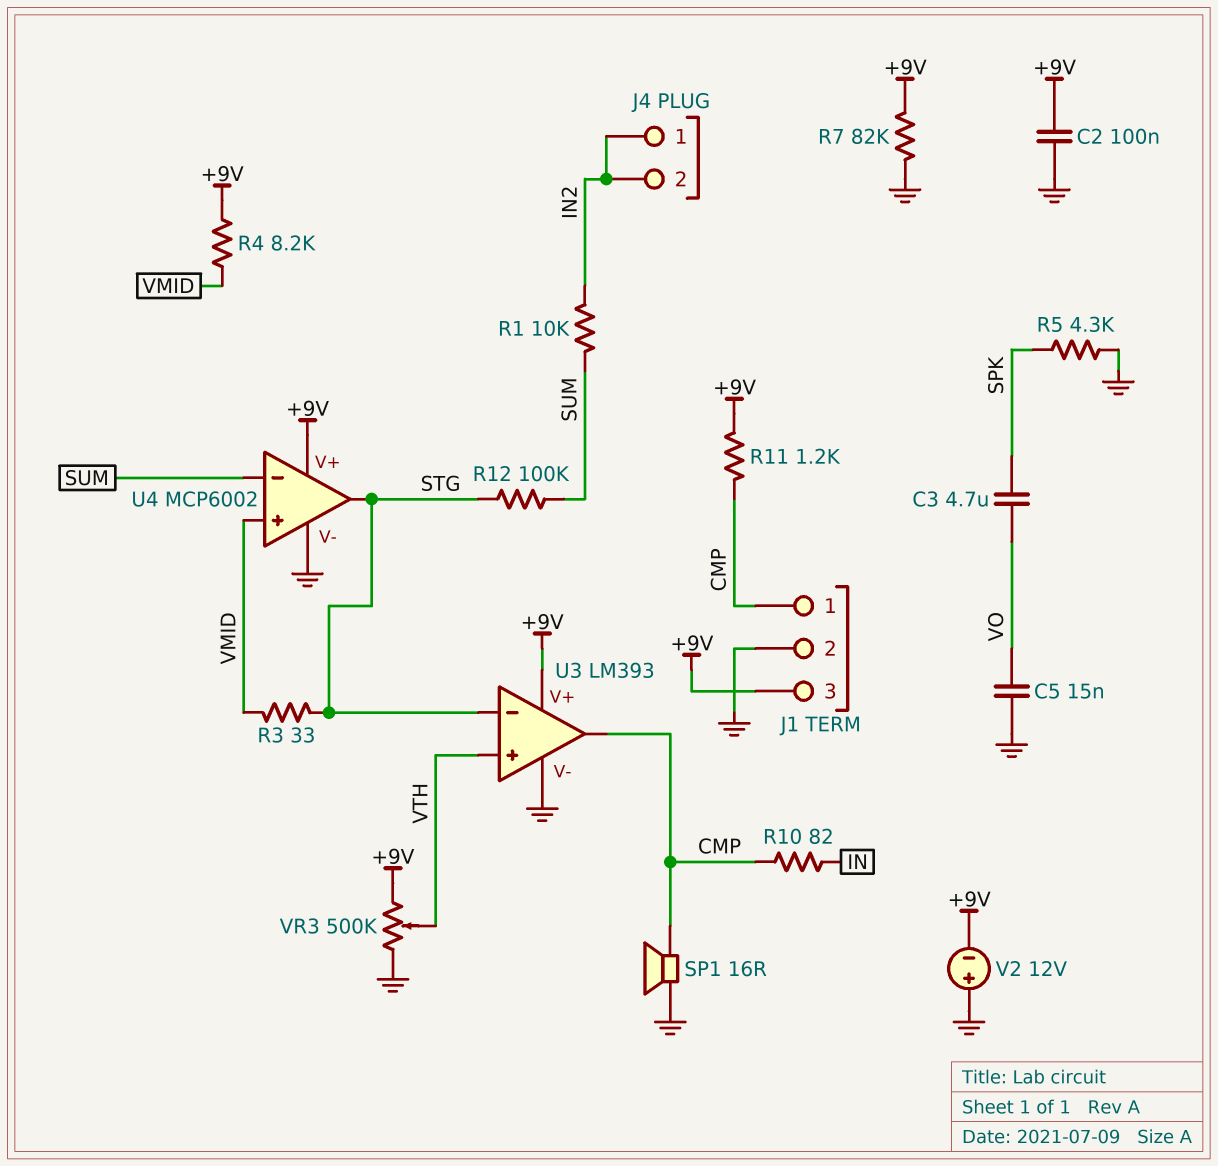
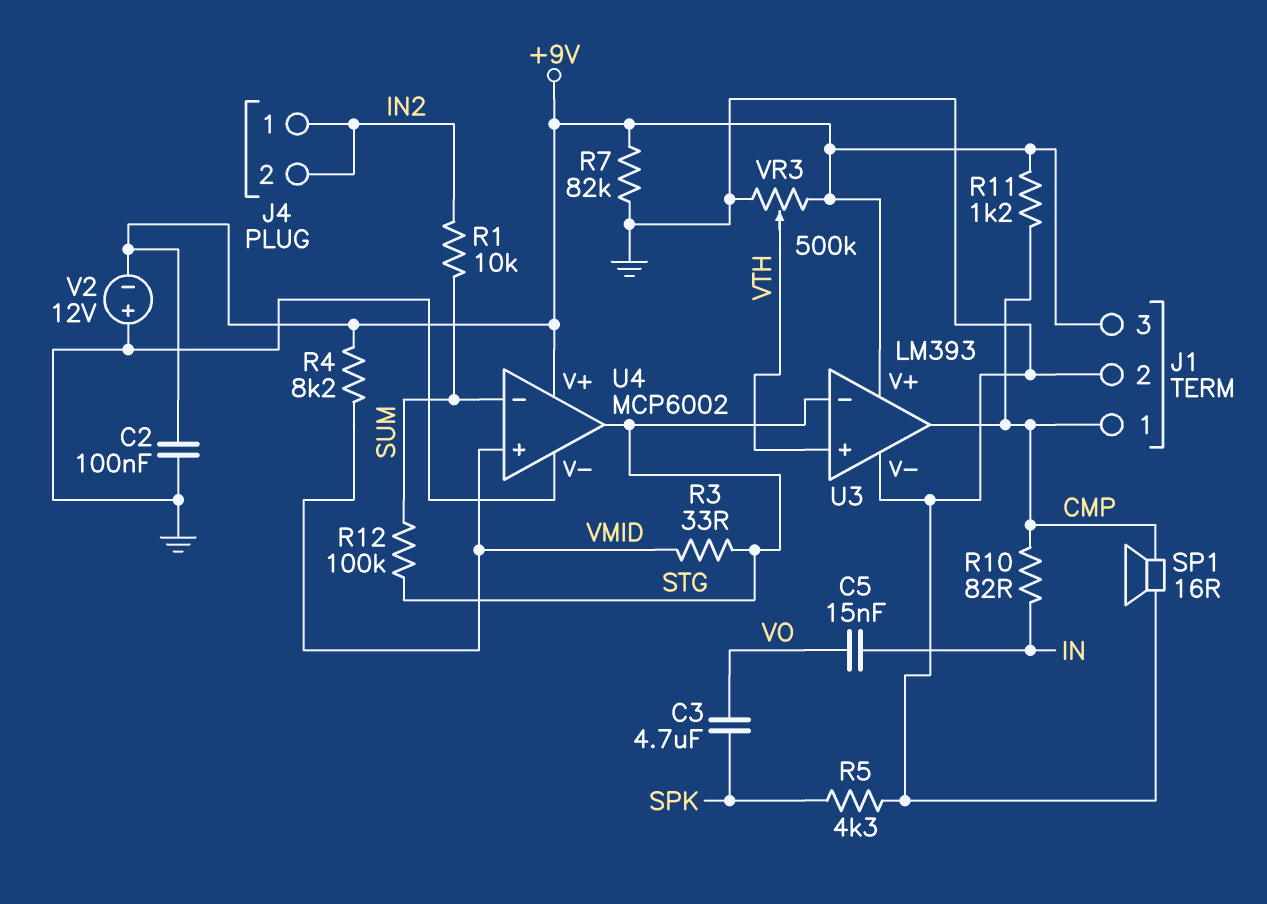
C5: 15nF (GND, VO) -> 15nF (IN, VO)

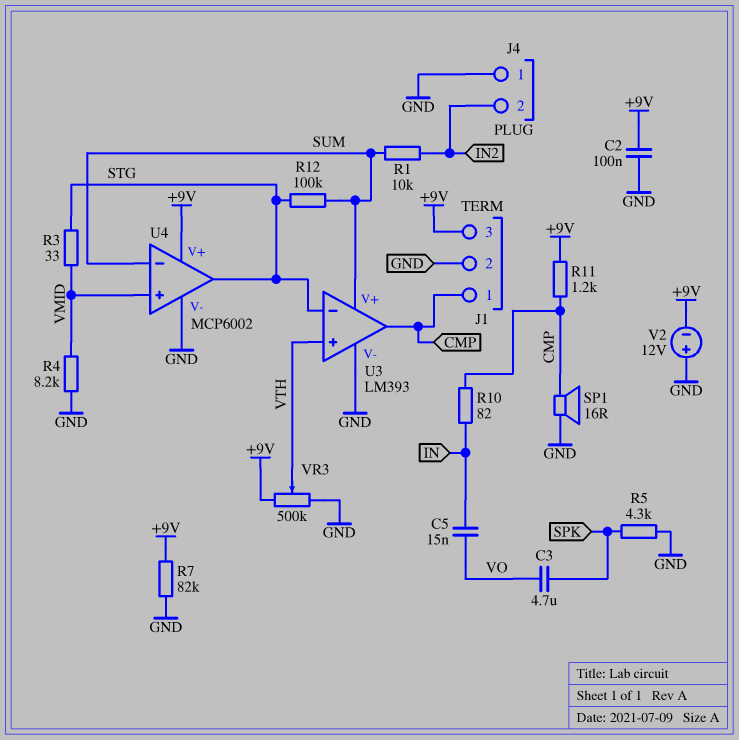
J4 pin 1: IN2 -> GND
R4: 8.2k (+9V, VMID) -> 8.2k (GND, VMID)
U3 pin V+: +9V -> SUM

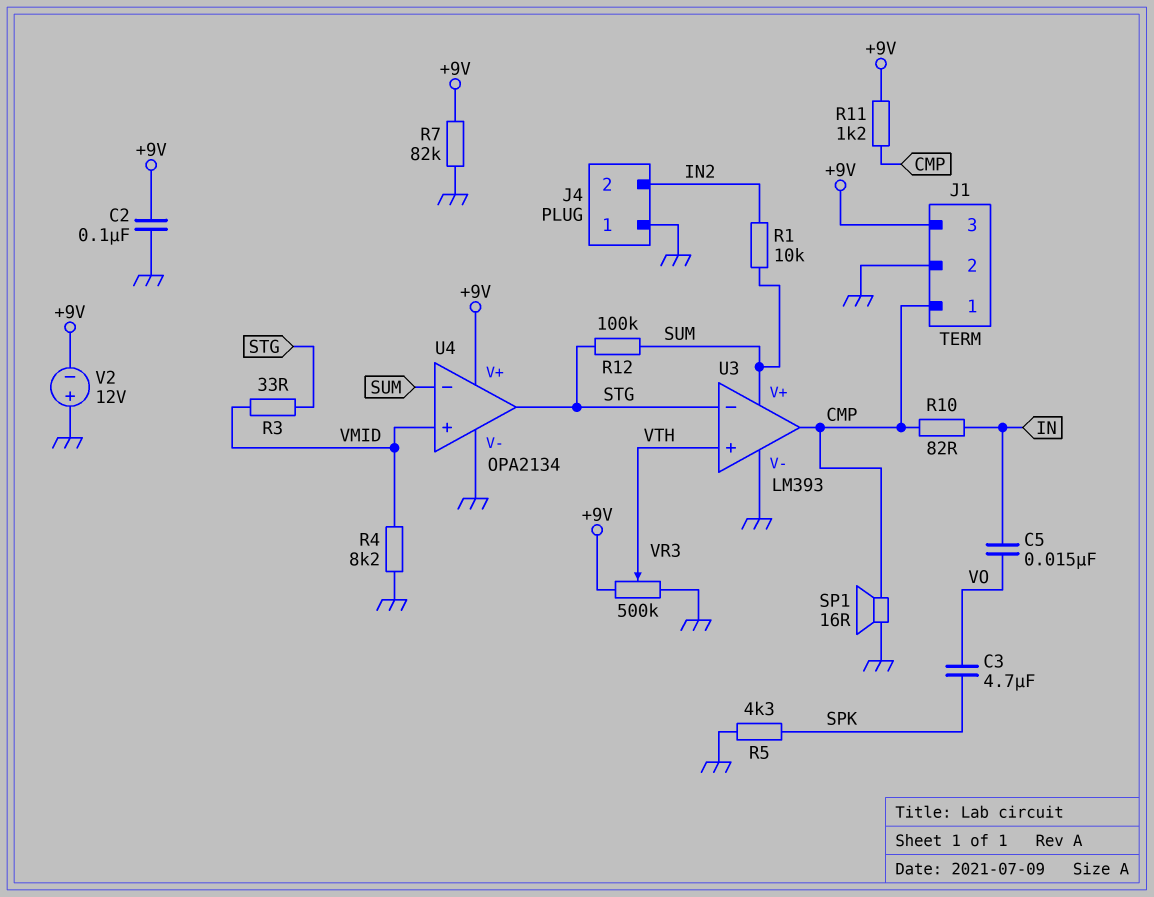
U4: MCP6002 -> OPA2134

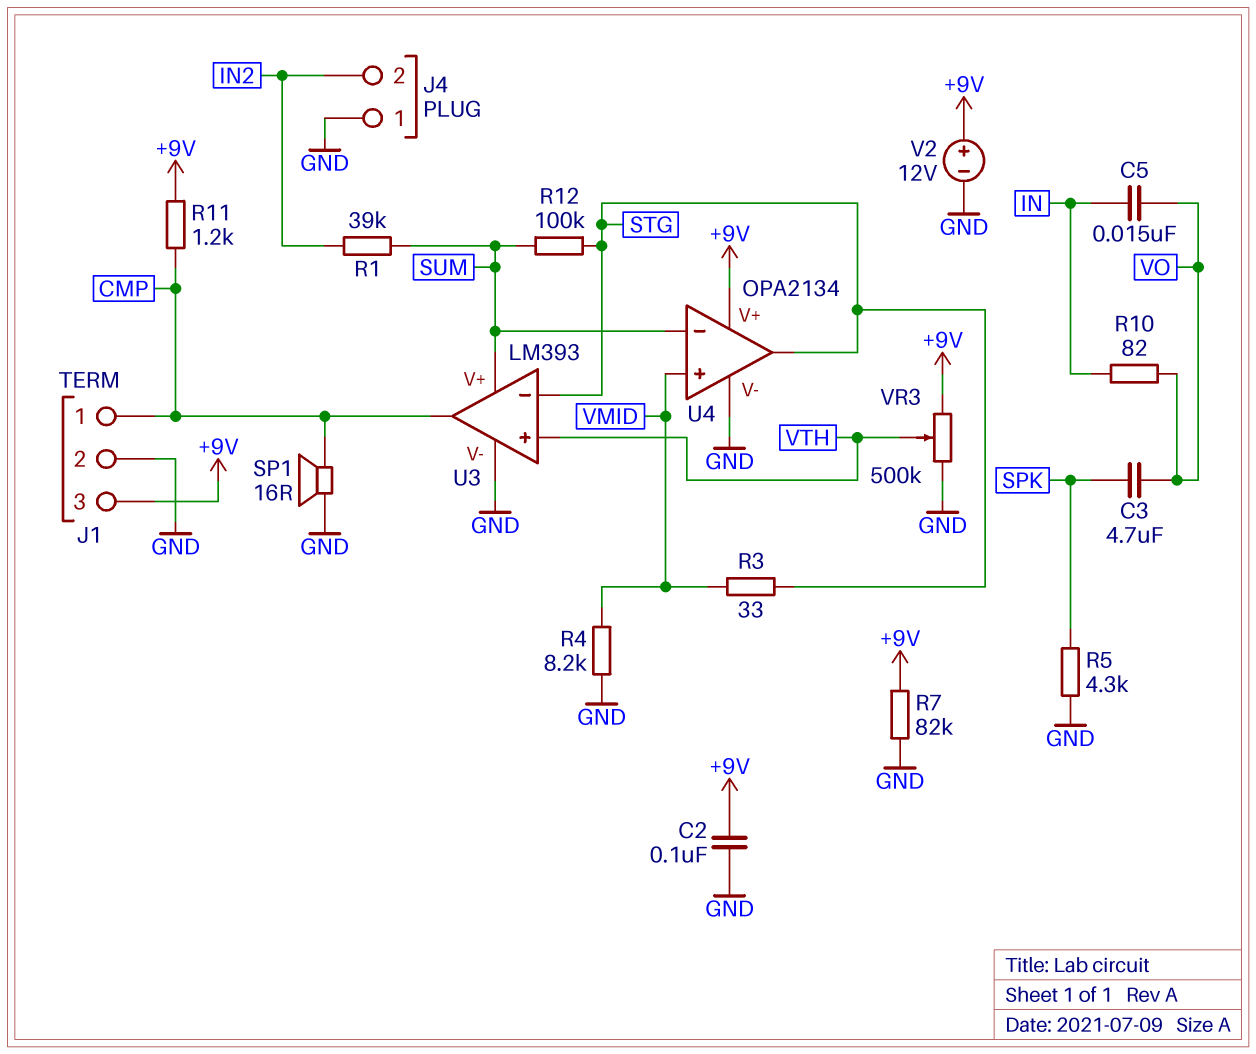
R1: 10k (IN2, SUM) -> 39k (IN2, SUM)
R10: 82 (CMP, IN) -> 82 (IN, VO)
V2: 12V (plus GND, minus +9V) -> 12V (plus +9V, minus GND)

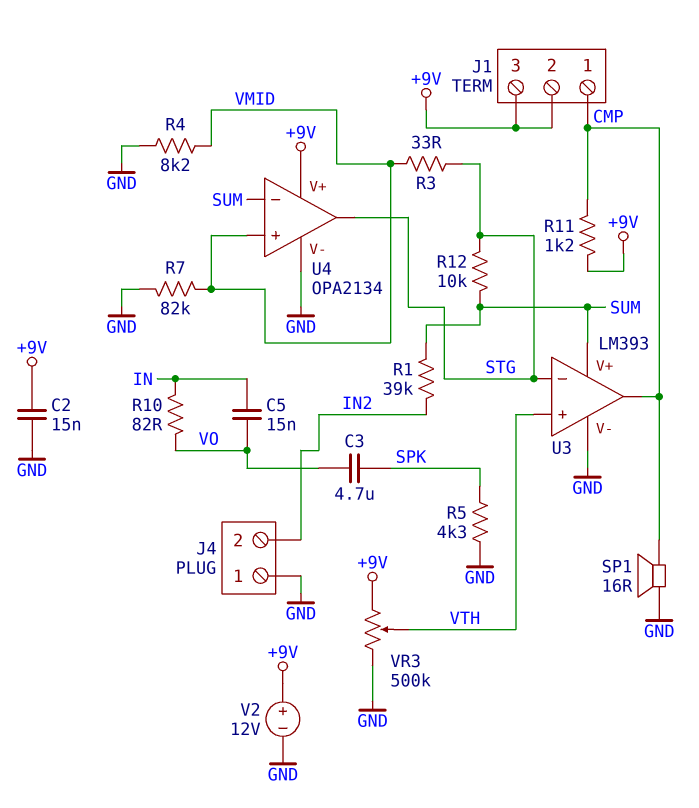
C2: 100nF (+9V, GND) -> 15nF (+9V, GND)
J1 pin 2: GND -> +9V
R7: 82k (+9V, GND) -> 82k (GND, VMID)
R12: 100k (STG, SUM) -> 10k (STG, SUM)

